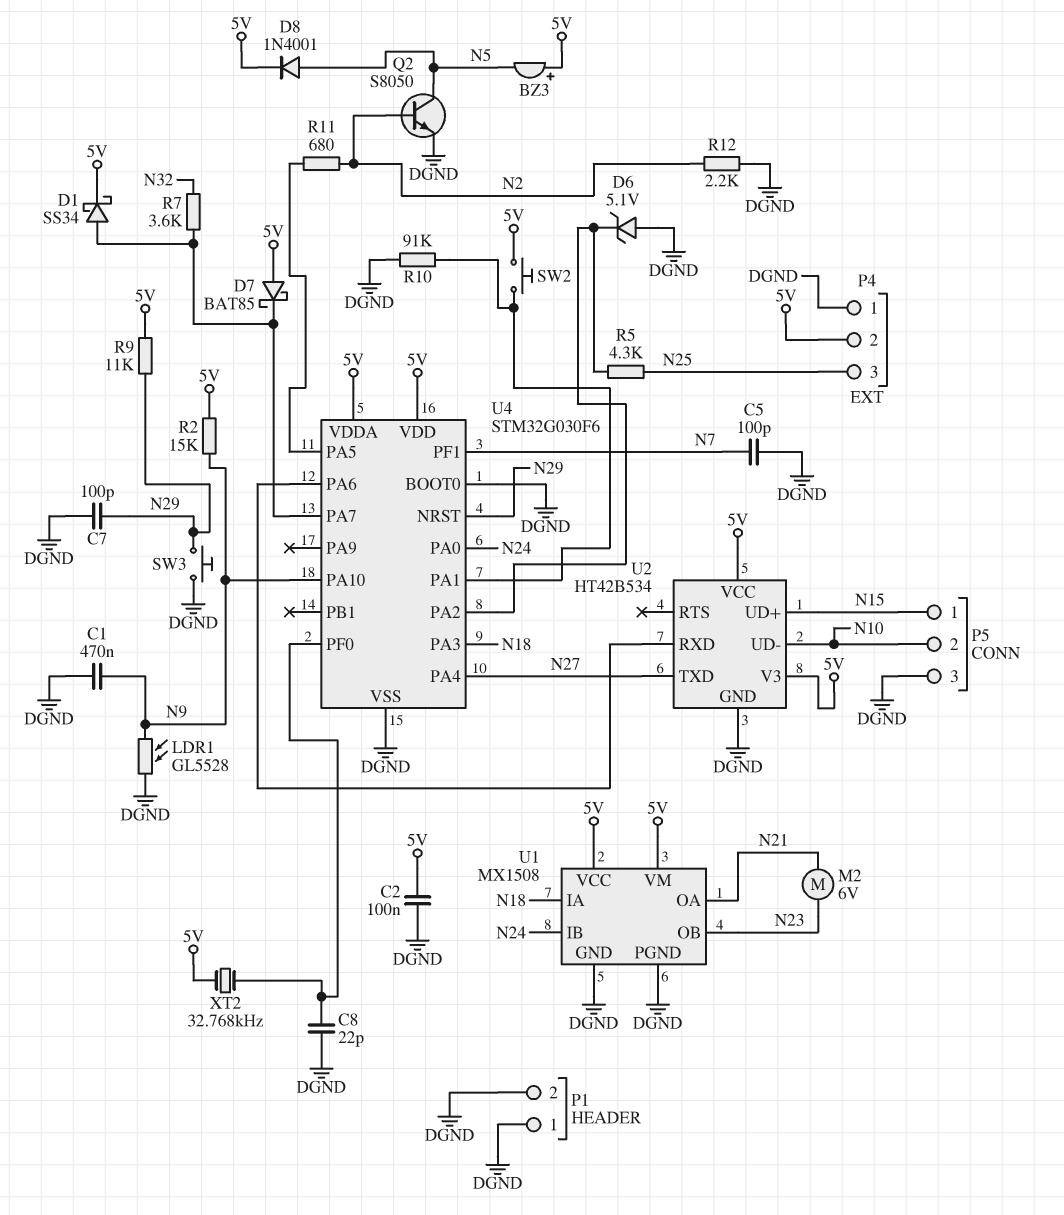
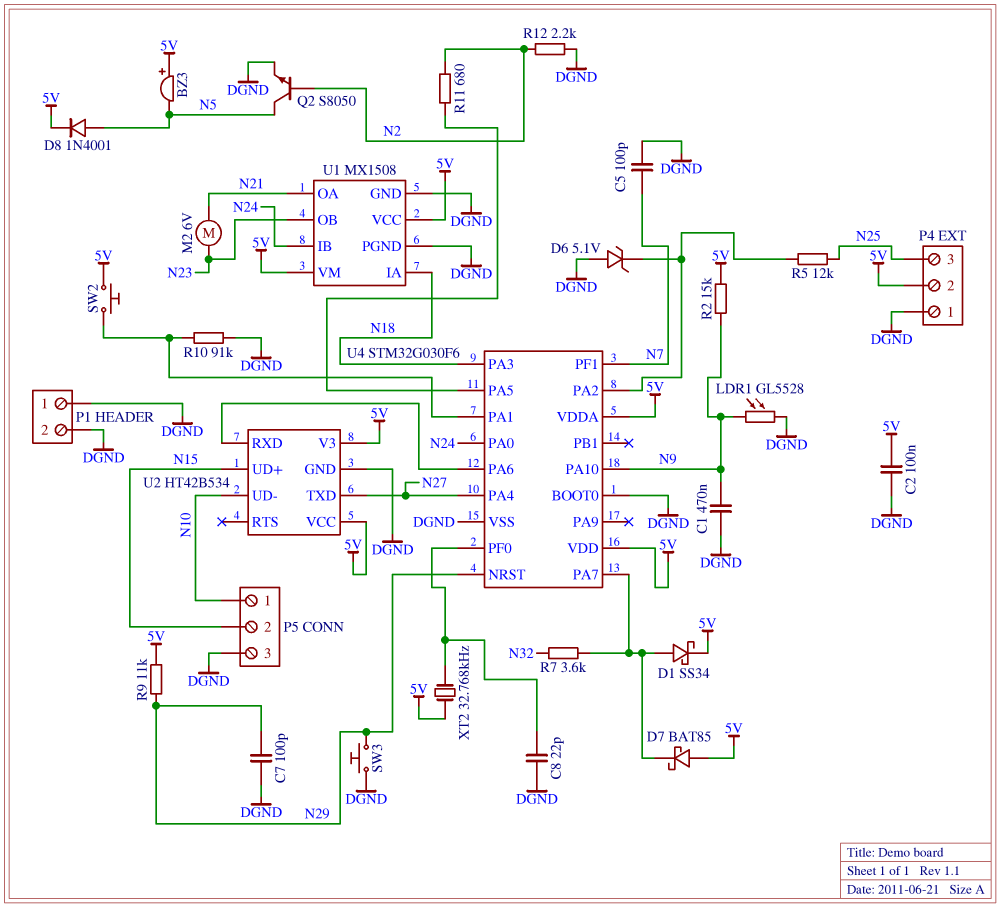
P5 pin 1: N15 -> N10
P5 pin 2: N10 -> N15
R5: 4.3k (N25, U4/PA2) -> 12k (N25, U4/PA2)

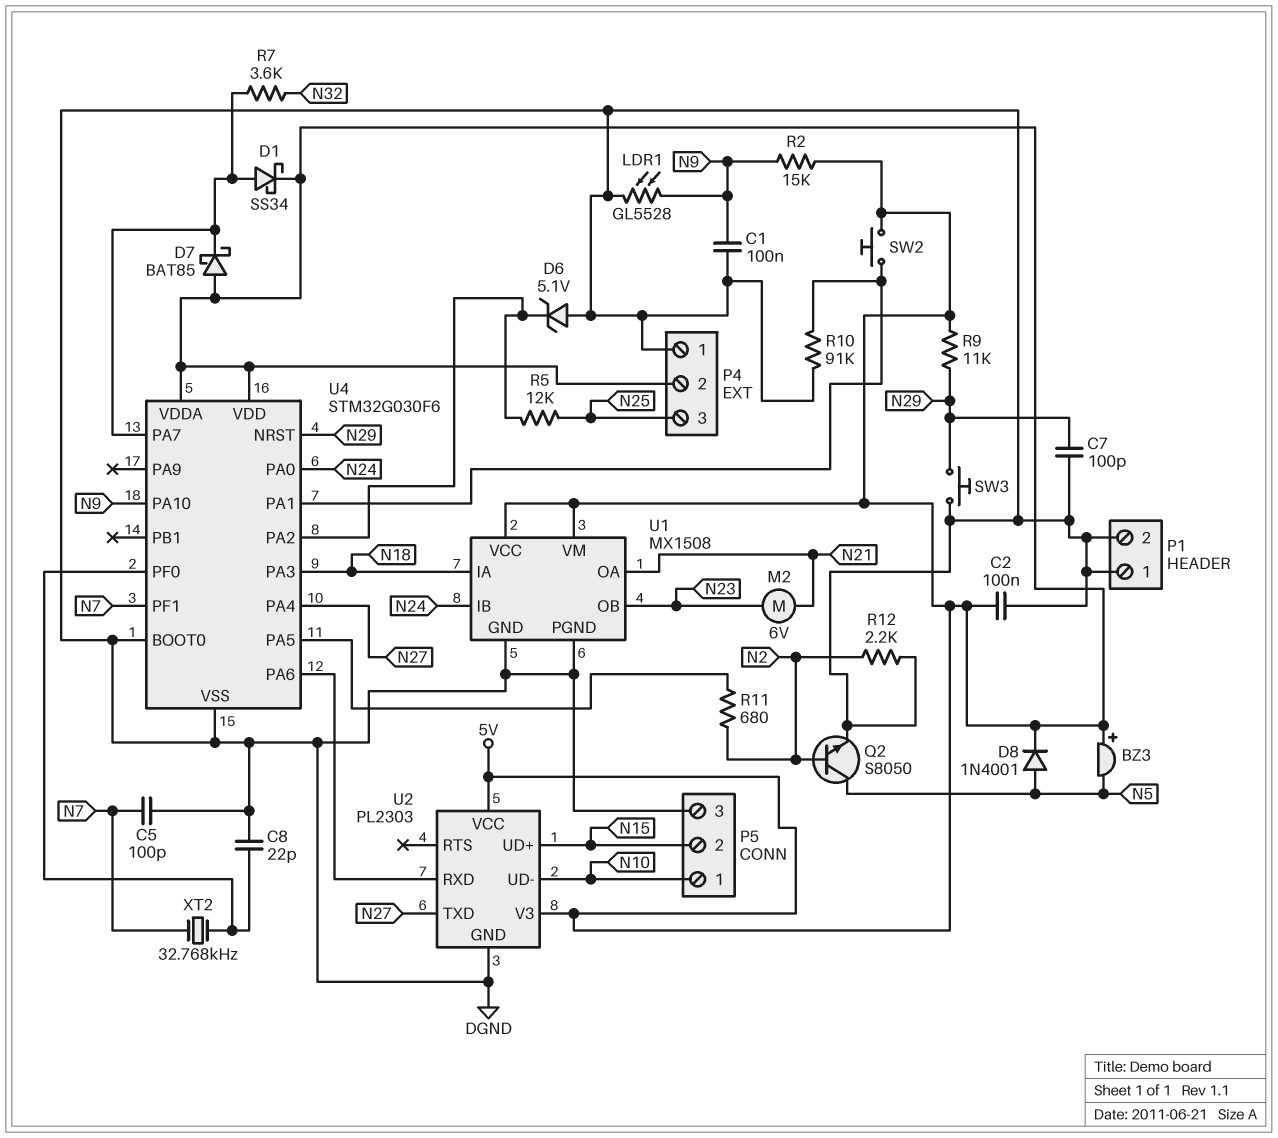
C1: 470nF (DGND, N9) -> 100nF (DGND, N9)
U2: HT42B534 -> PL2303
XT2: 32.768kHz (5V, U4/PF0) -> 32.768kHz (N7, U4/PF0)

